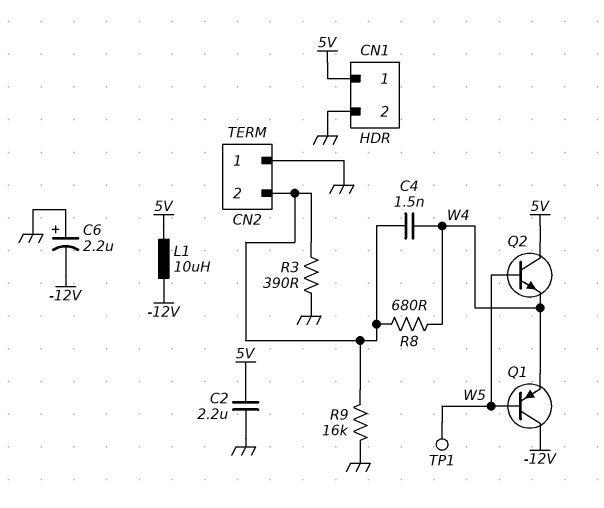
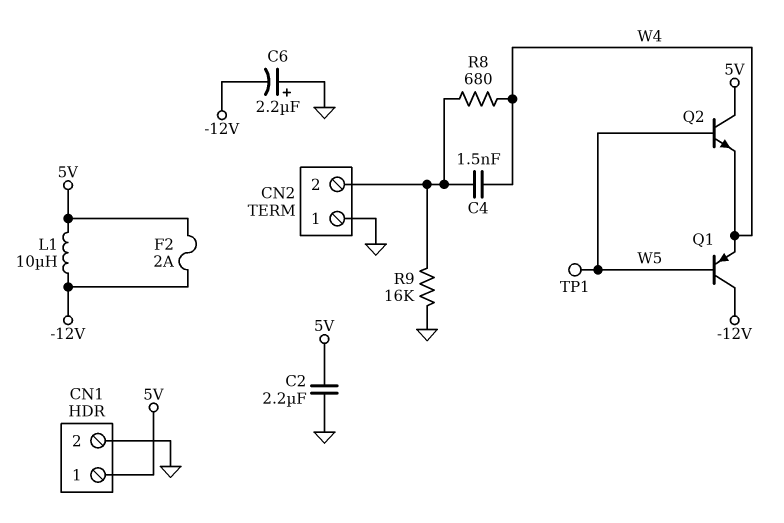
F2: none -> 2A (-12V, 5V)
R3: 390 (CN2/2, GND) -> none

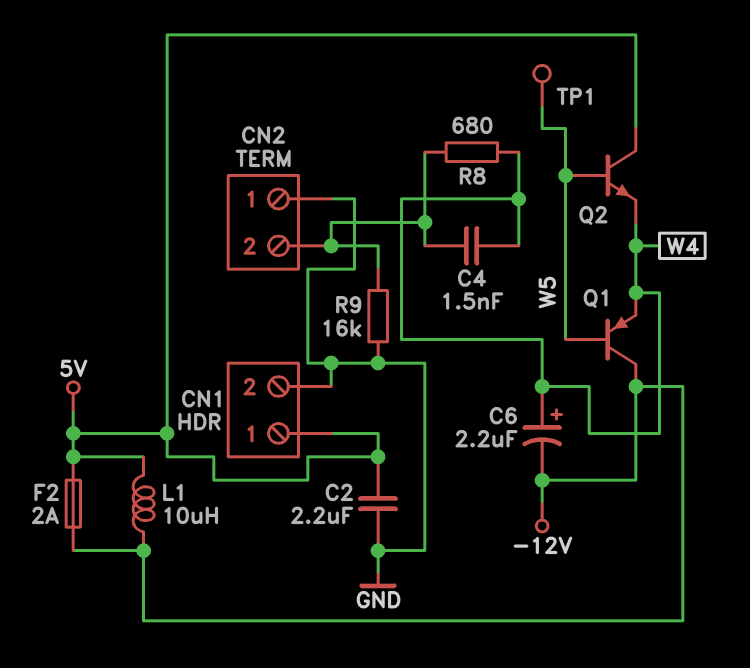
C6: 2.2uF (plus GND, minus -12V) -> 2.2uF (plus W4, minus -12V)

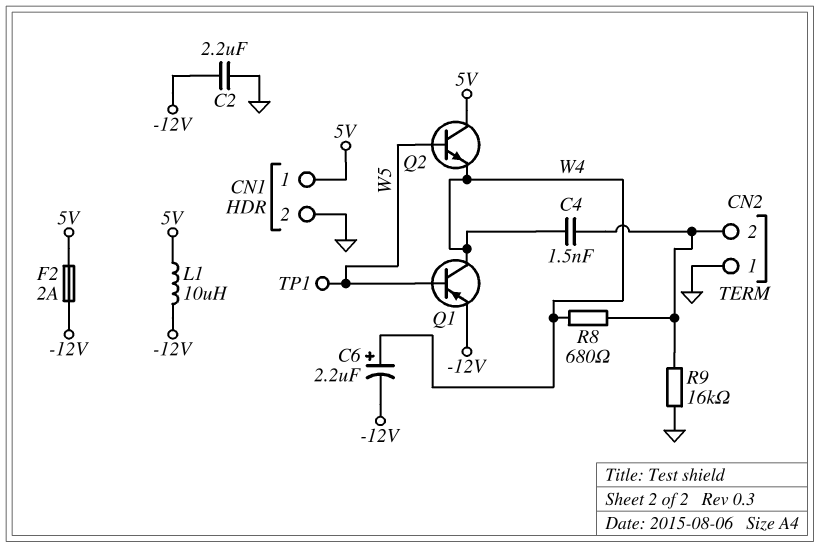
C2: 2.2uF (5V, GND) -> 2.2uF (-12V, GND)
Q1: PNP (B W5, C -12V, E W4) -> PNP (B W5, C W4, E -12V)

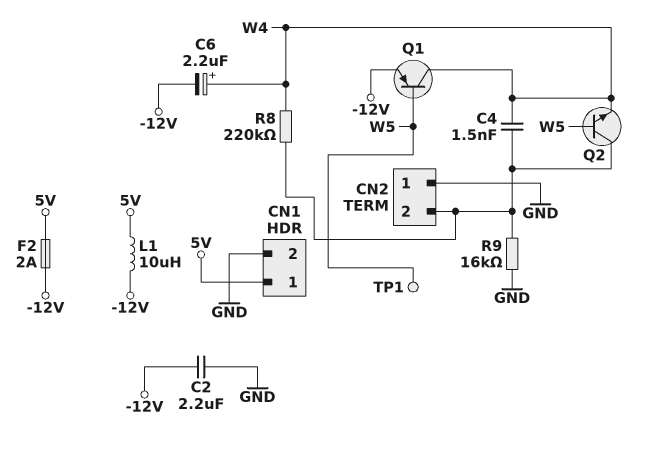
Q2: NPN (B W5, C 5V, E W4) -> NPN (B W5, C CN2/2, E W4)
R8: 680 (CN2/2, W4) -> 220k (CN2/2, W4)

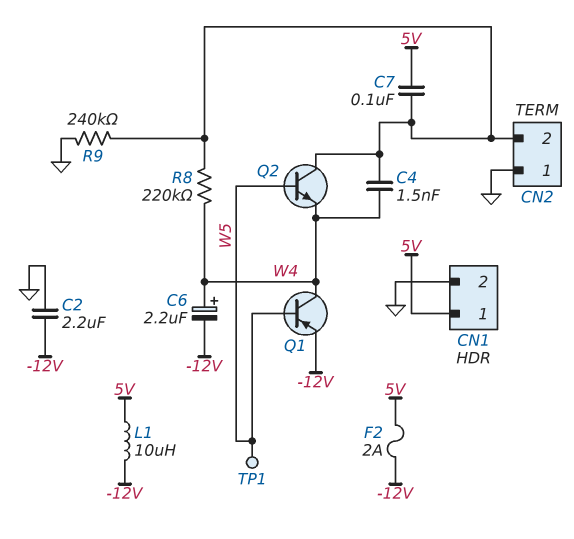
C7: none -> 100nF (5V, CN2/2)
R9: 16k (CN2/2, GND) -> 240k (CN2/2, GND)

